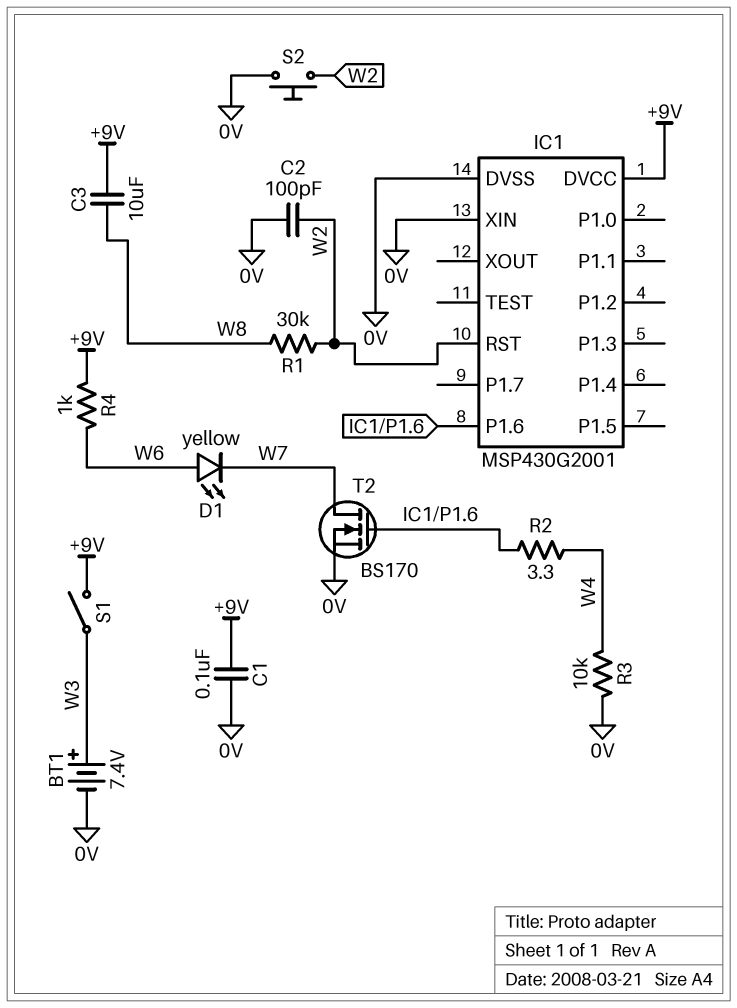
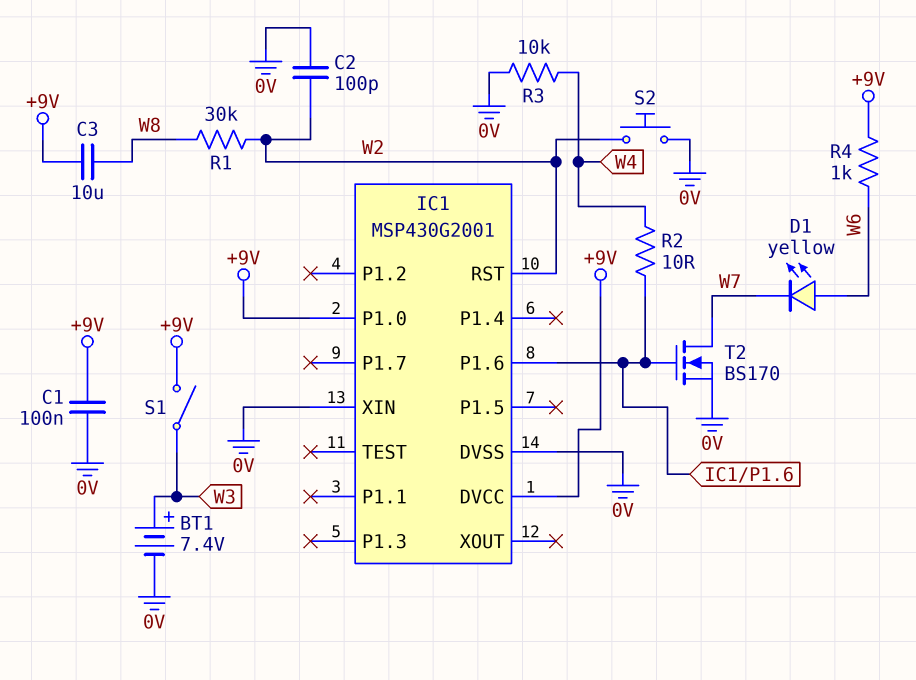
IC1 pin P1.0: none -> +9V
R2: 3.3 (IC1/P1.6, W4) -> 10 (IC1/P1.6, W4)

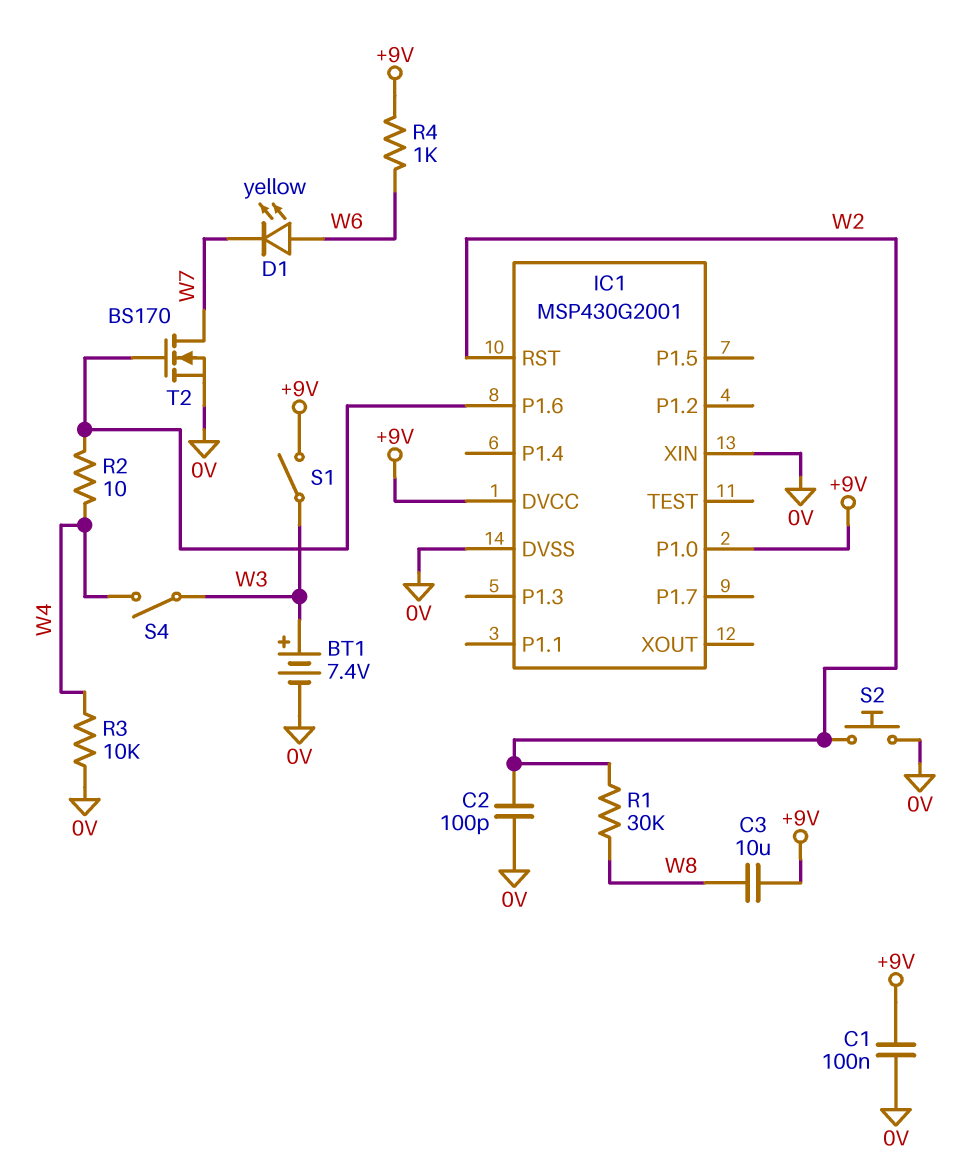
S4: none -> switch (W3, W4)

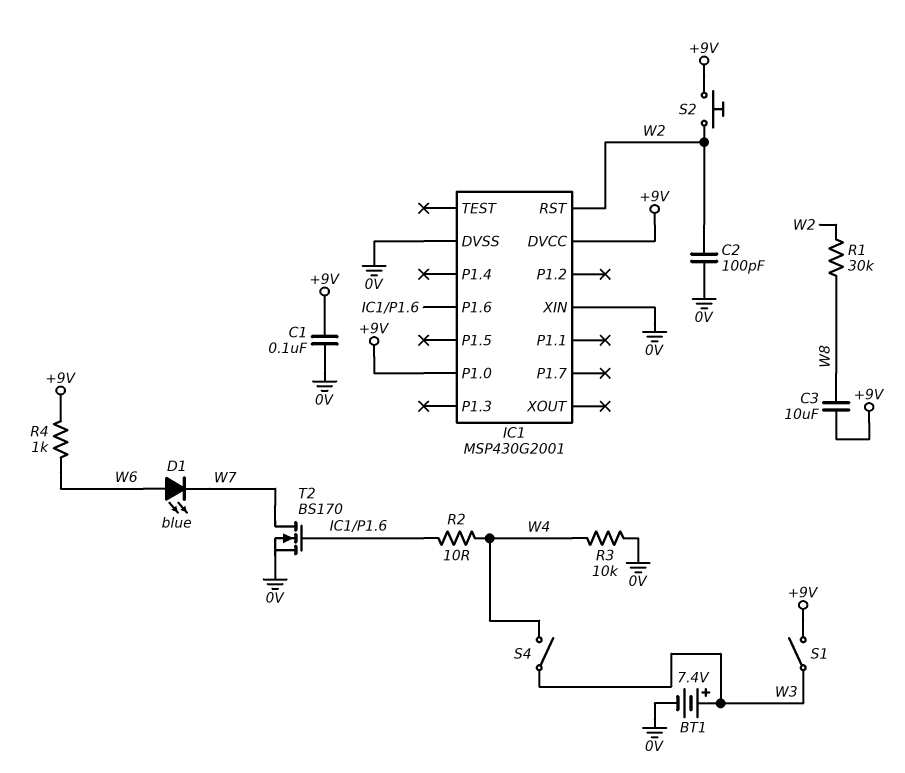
D1: LED yellow (A W6, K W7) -> LED blue (A W6, K W7)
S2: button (0V, W2) -> button (+9V, W2)

